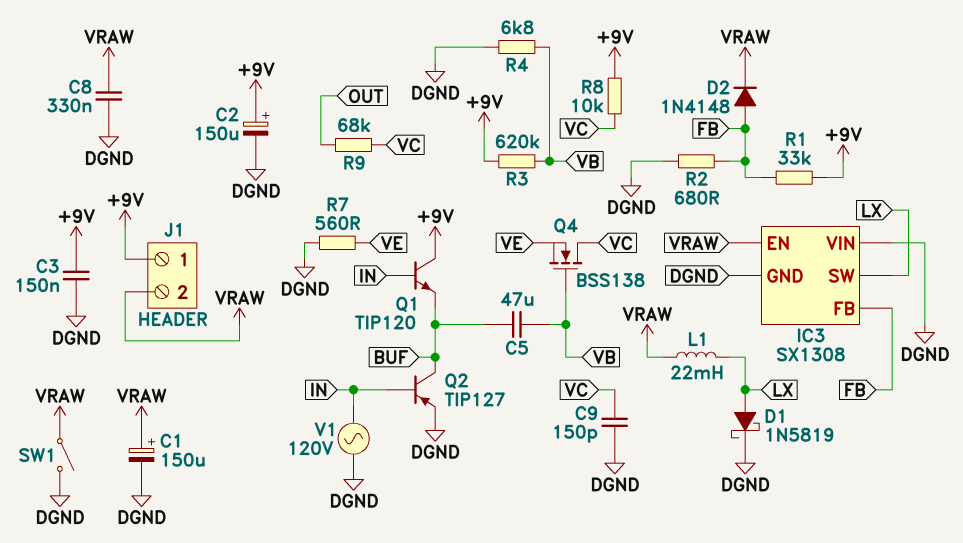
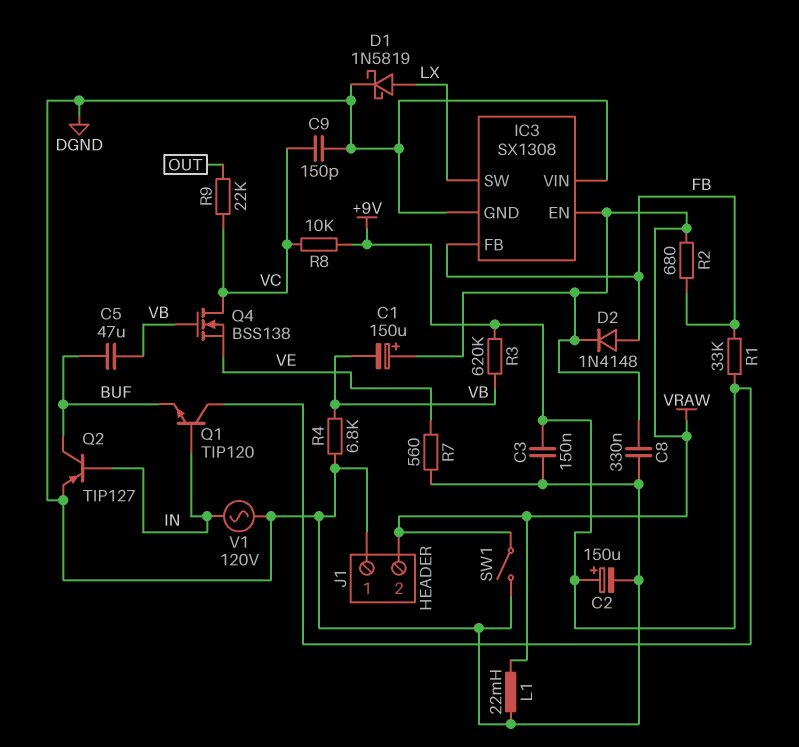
C1: 150uF (plus VRAW, minus DGND) -> 150uF (plus VRAW, minus VB)
J1 pin 1: +9V -> DGND
L1: 22mH (LX, VRAW) -> 22mH (DGND, VRAW)
R2: 680 (DGND, FB) -> 680 (FB, VRAW)
R9: 68k (OUT, VC) -> 22k (OUT, VC)

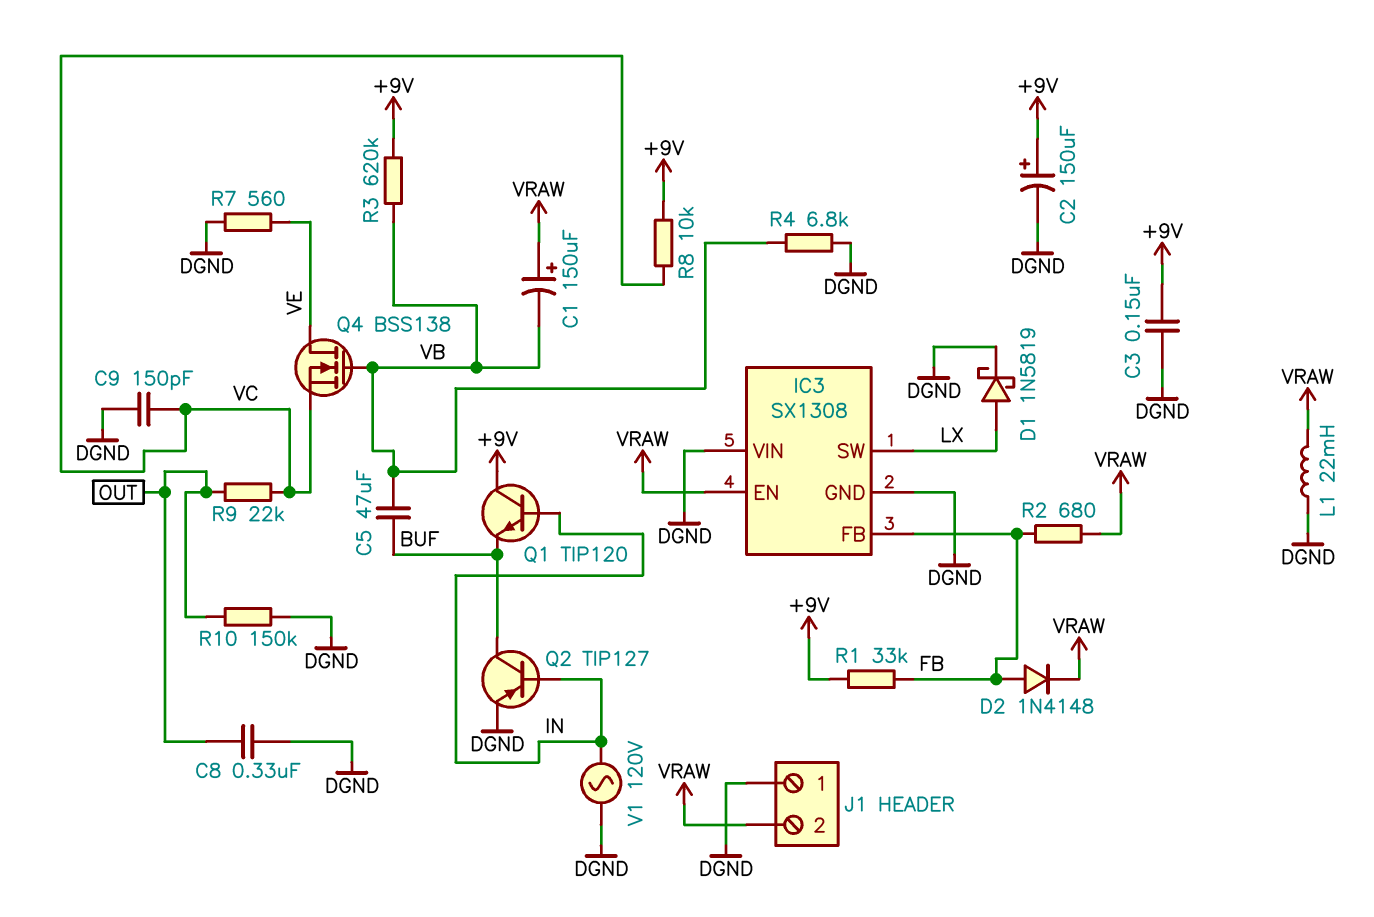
C8: 330nF (DGND, VRAW) -> 330nF (DGND, OUT)
Q4: NMOS BSS138 (G VB, D VC, S VE) -> NMOS BSS138 (G VB, D VE, S VC)
R10: none -> 150k (DGND, OUT)
SW1: switch (DGND, VRAW) -> none

